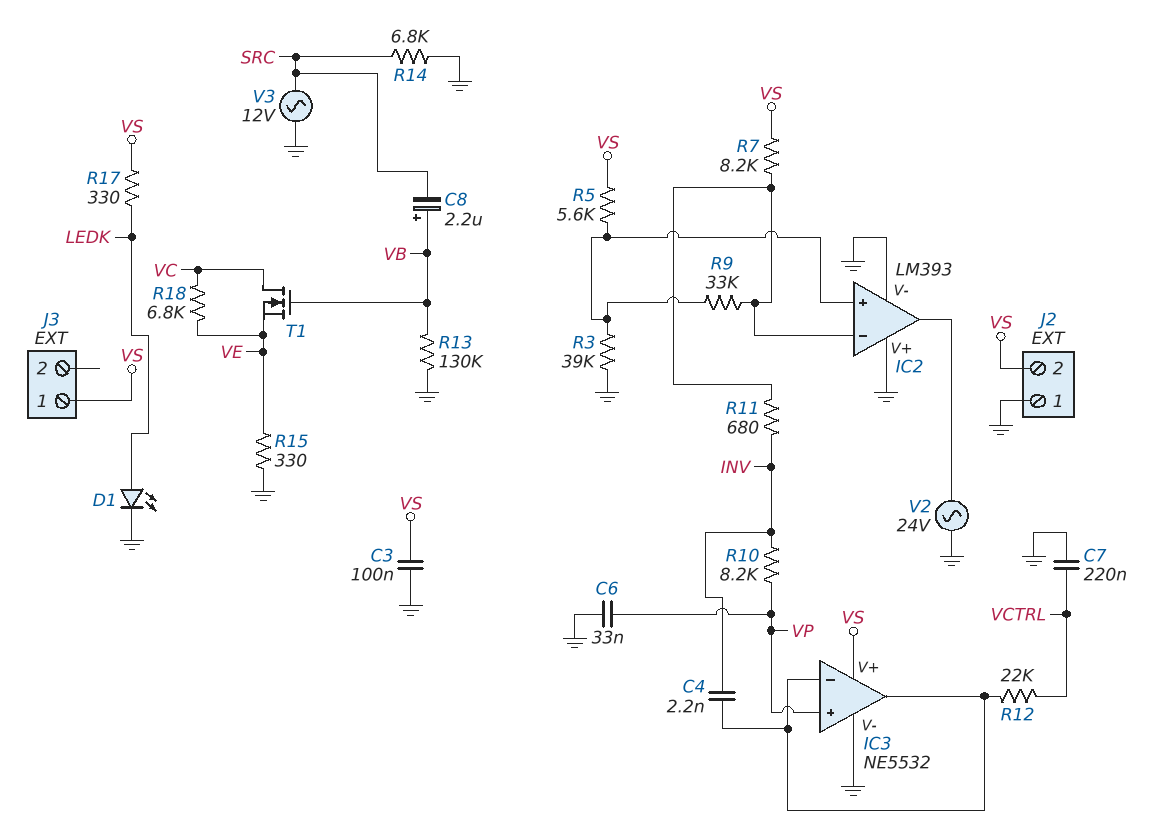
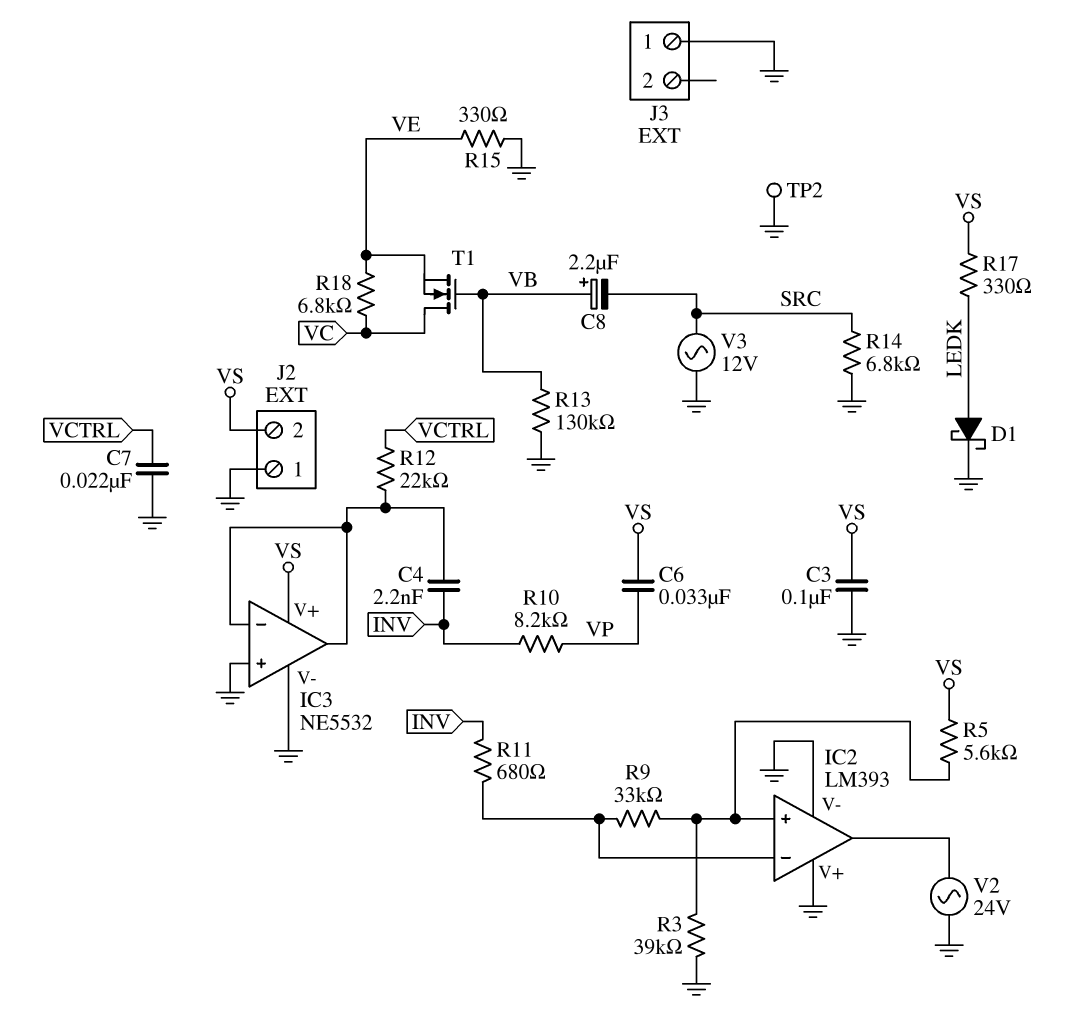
C6: 33nF (GND, VP) -> 33nF (VP, VS)
C7: 220nF (GND, VCTRL) -> 22nF (GND, VCTRL)
D1: LED (A LEDK, K GND) -> schottky (A LEDK, K GND)
IC3 pin in+: VP -> GND
J3 pin 1: VS -> GND
R7: 8.2k (IC2/in-, VS) -> none
TP2: none -> test point (GND)

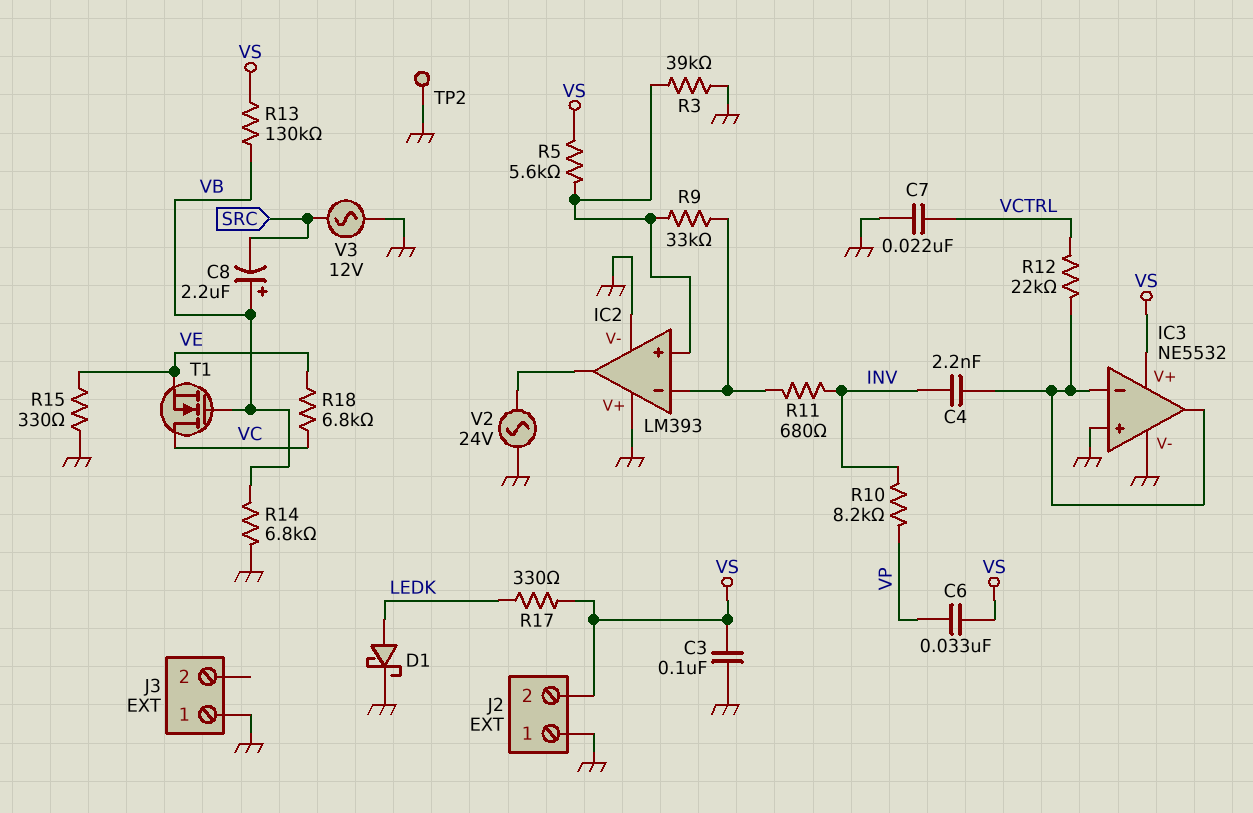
R13: 130k (GND, VB) -> 130k (VB, VS)
R14: 6.8k (GND, SRC) -> 6.8k (GND, VB)

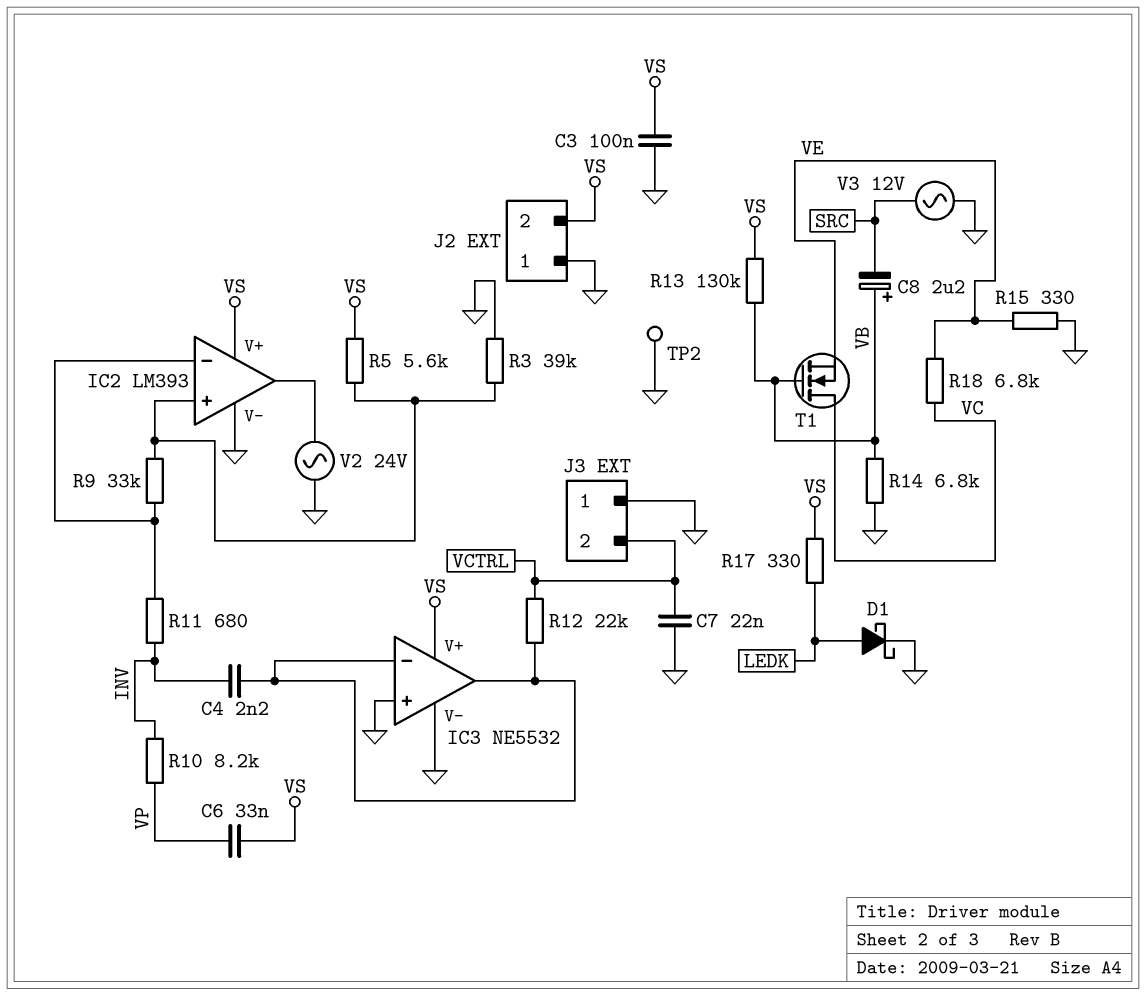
IC2 pin V+: GND -> VS
J3 pin 2: none -> VCTRL

